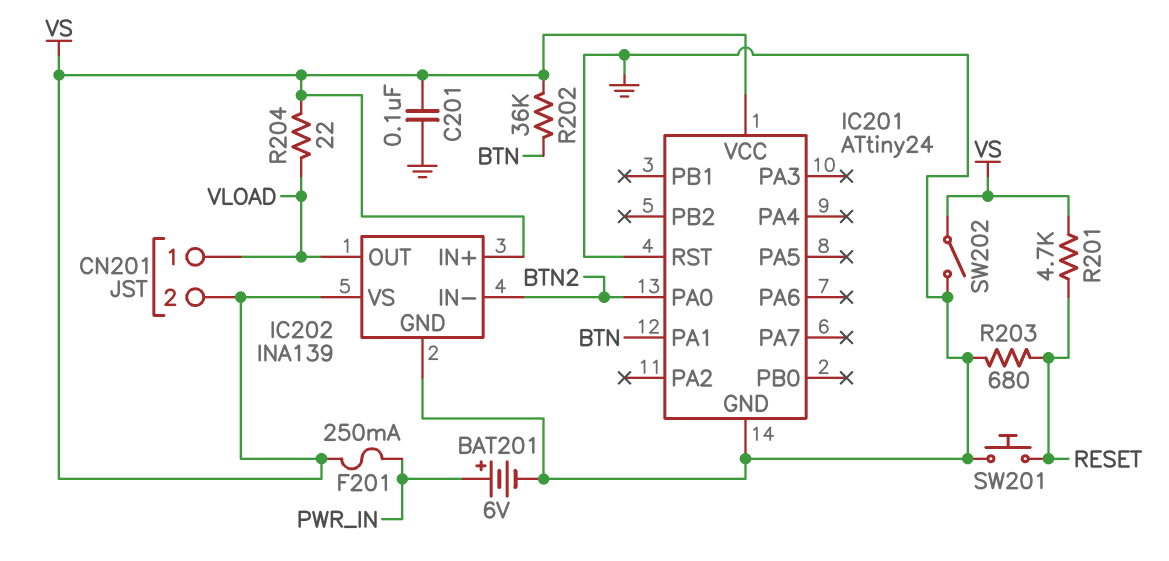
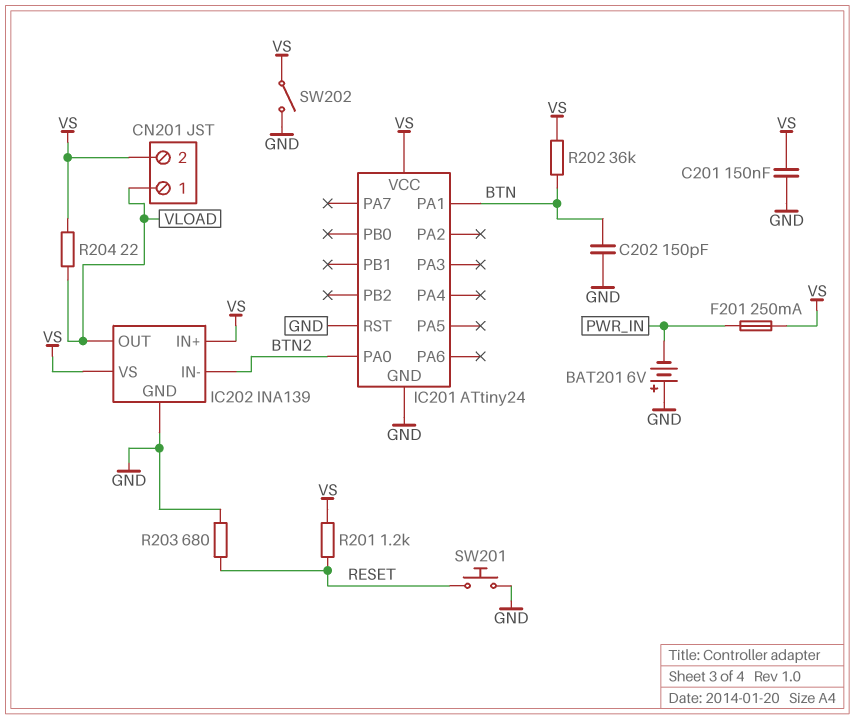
BAT201: 6V (plus PWR_IN, minus GND) -> 6V (plus GND, minus PWR_IN)
C201: 100nF (GND, VS) -> 150nF (GND, VS)
C202: none -> 150pF (BTN, GND)
R201: 4.7k (RESET, VS) -> 1.2k (RESET, VS)

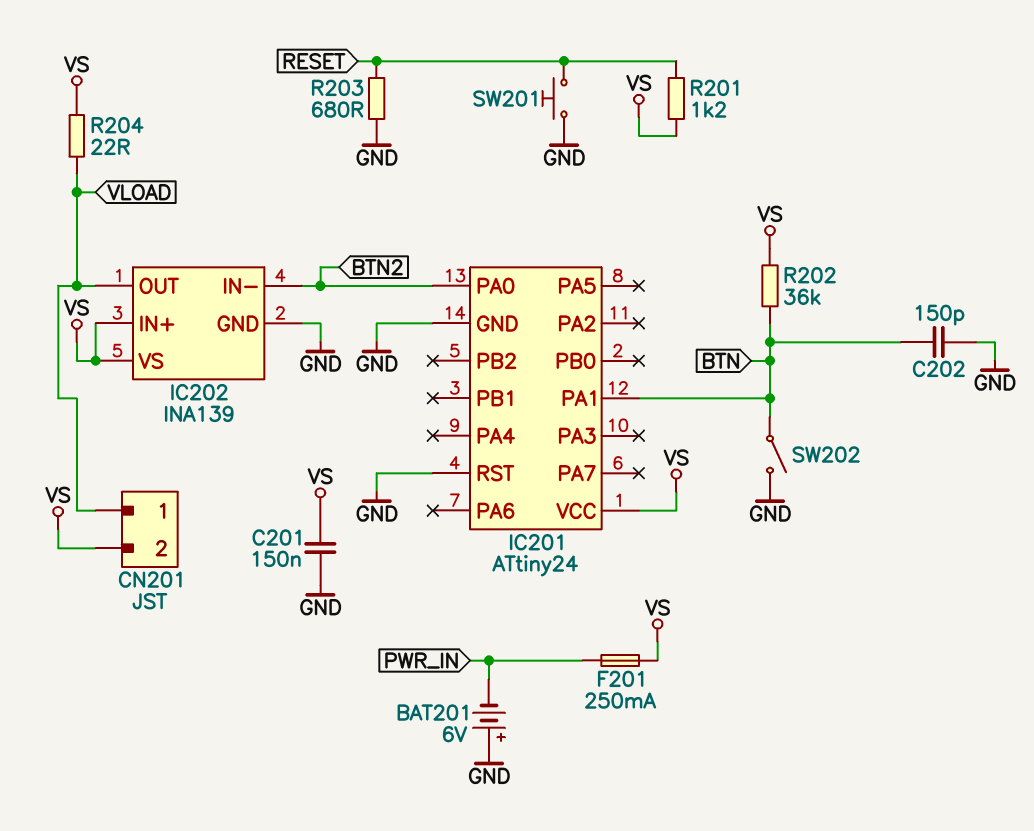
SW202: switch (GND, VS) -> switch (BTN, GND)

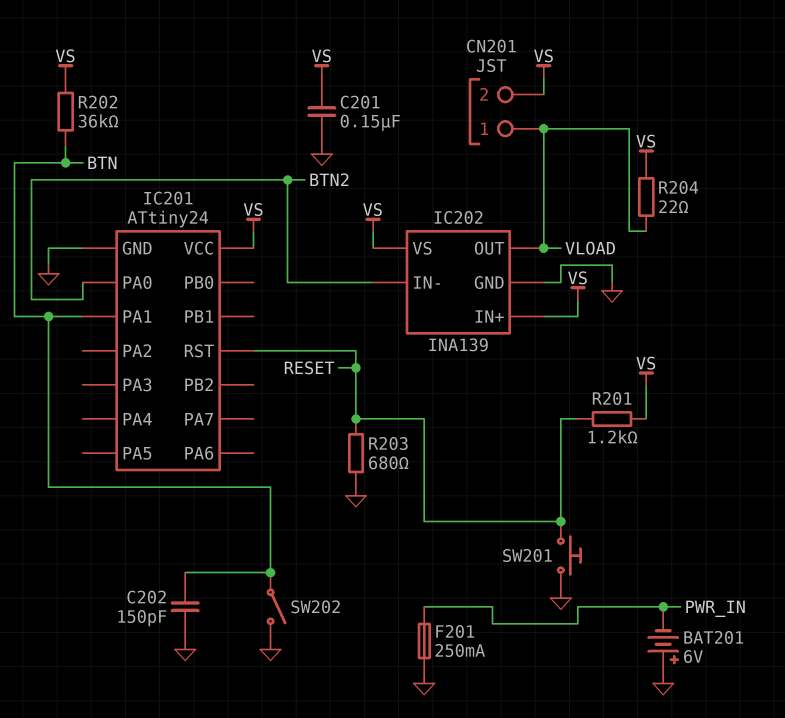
F201: 250mA (PWR_IN, VS) -> 250mA (GND, PWR_IN)
IC201 pin RST: GND -> RESET

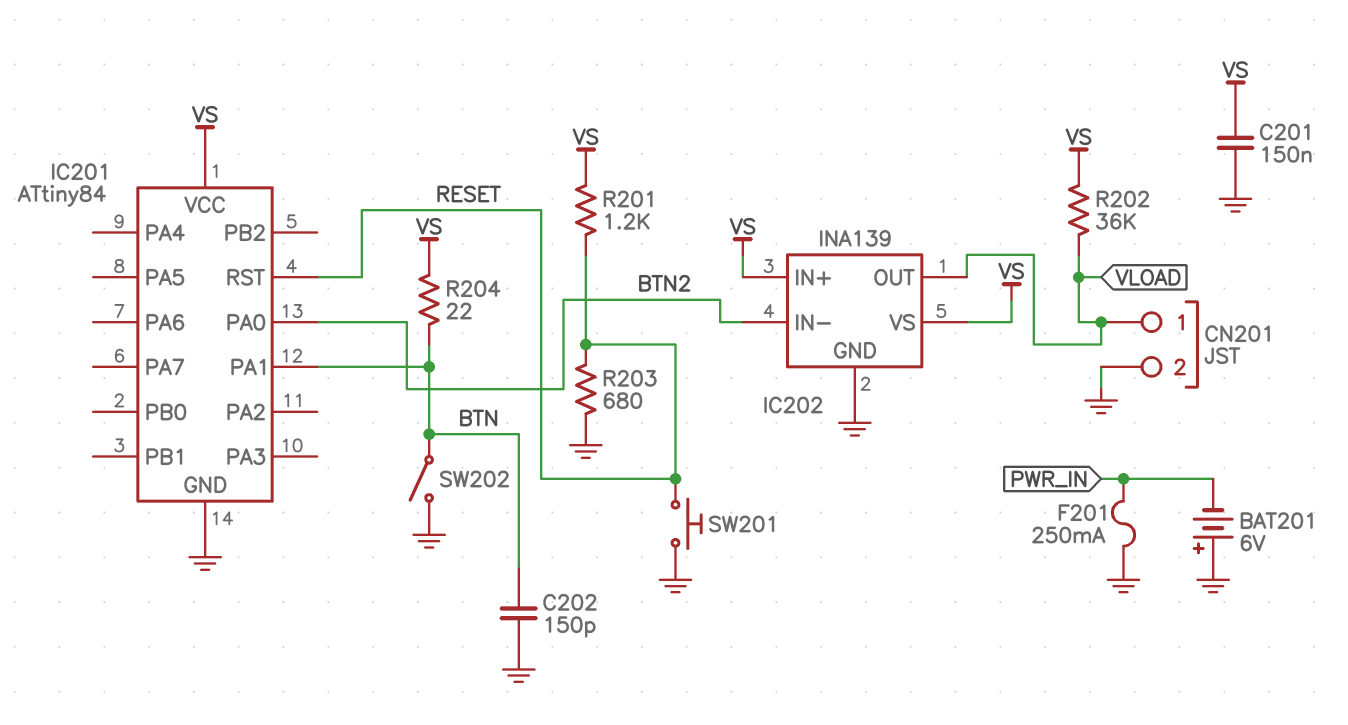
CN201 pin 2: VS -> GND
IC201: ATtiny24 -> ATtiny84
R202: 36k (BTN, VS) -> 36k (VLOAD, VS)
R204: 22 (VLOAD, VS) -> 22 (BTN, VS)

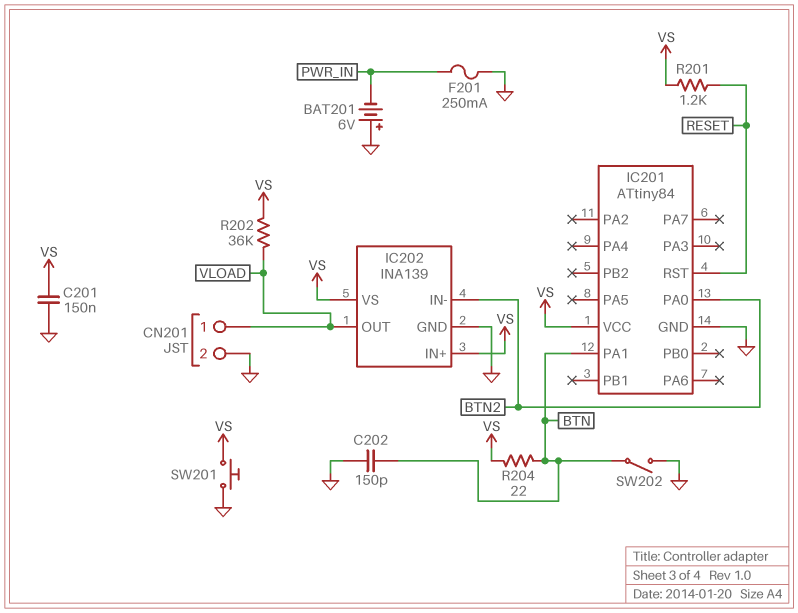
R203: 680 (GND, RESET) -> none
SW201: button (GND, RESET) -> button (GND, VS)

